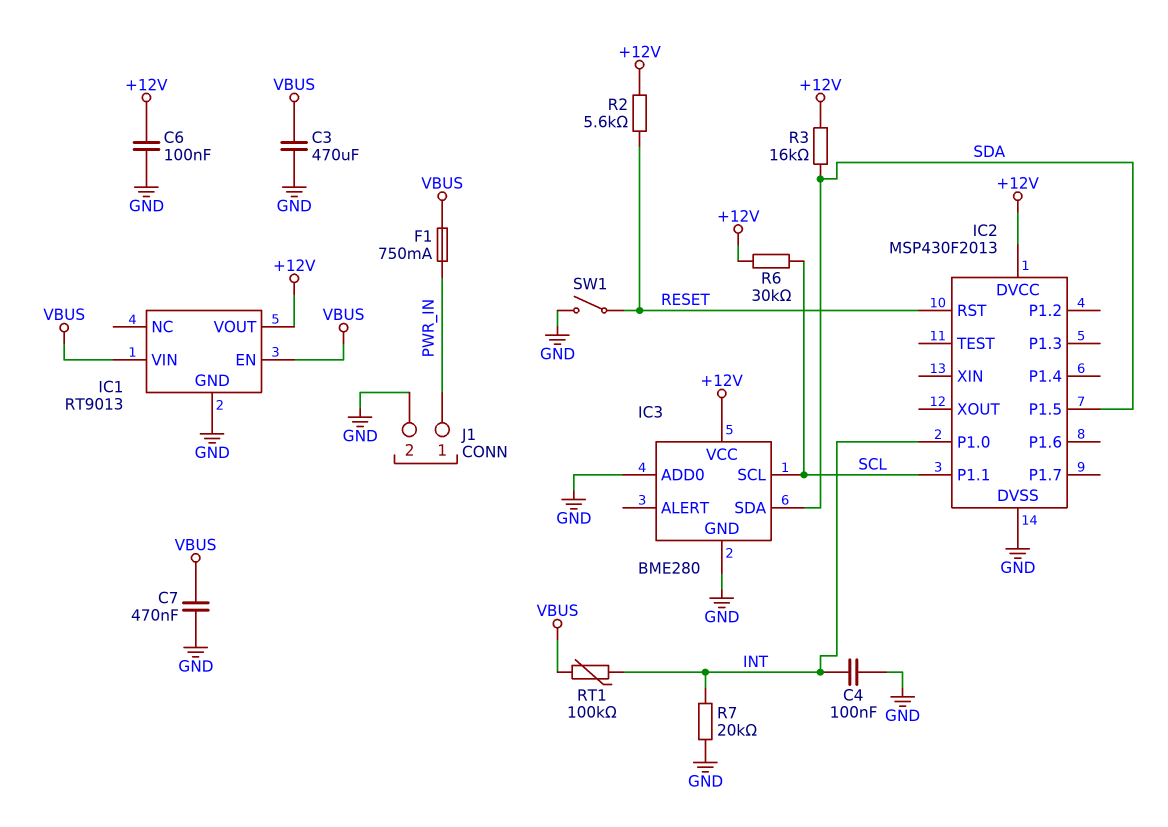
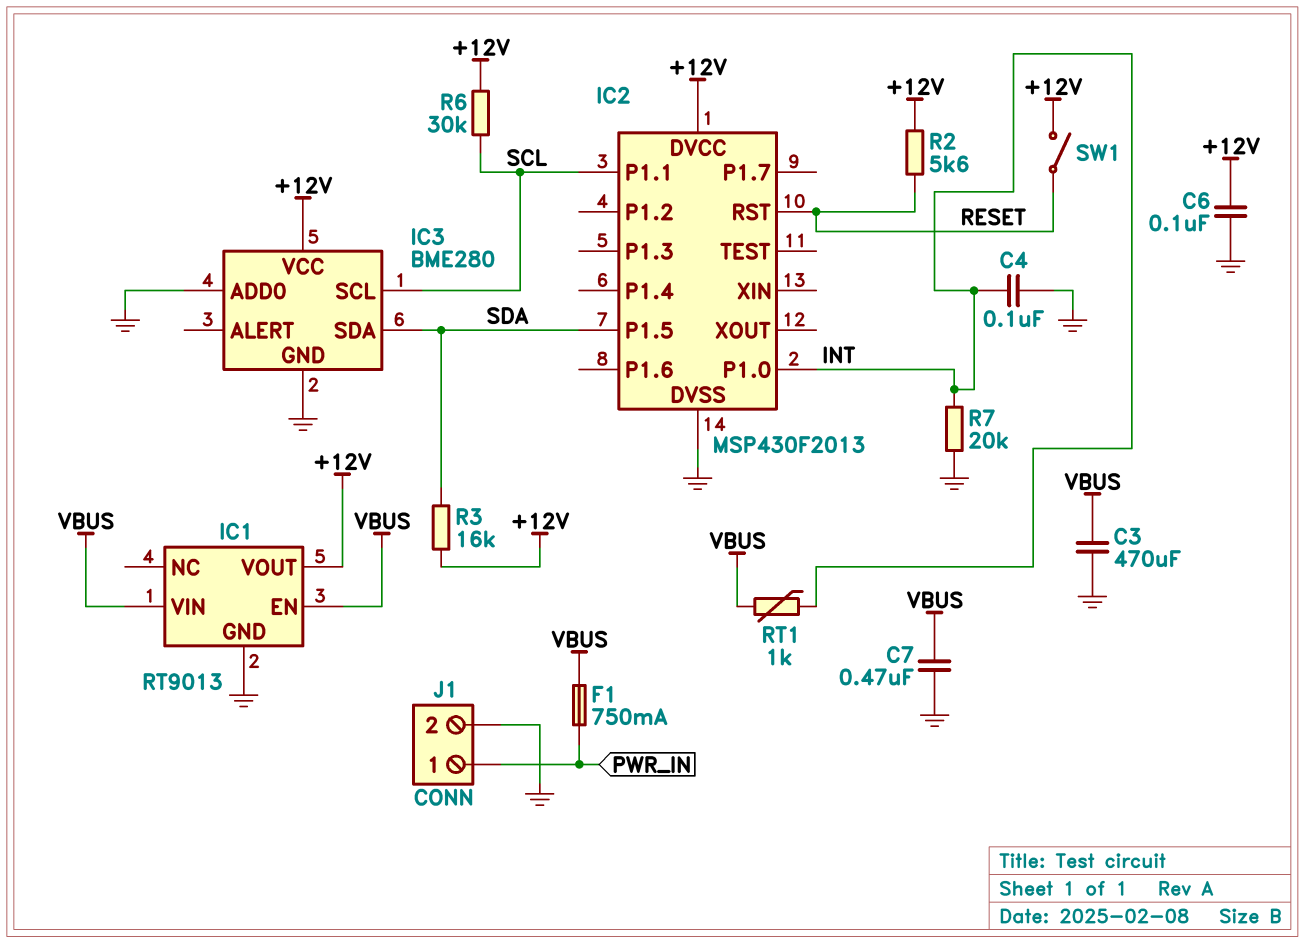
RT1: 100k (INT, VBUS) -> 1k (INT, VBUS)
SW1: switch (GND, RESET) -> switch (+12V, RESET)

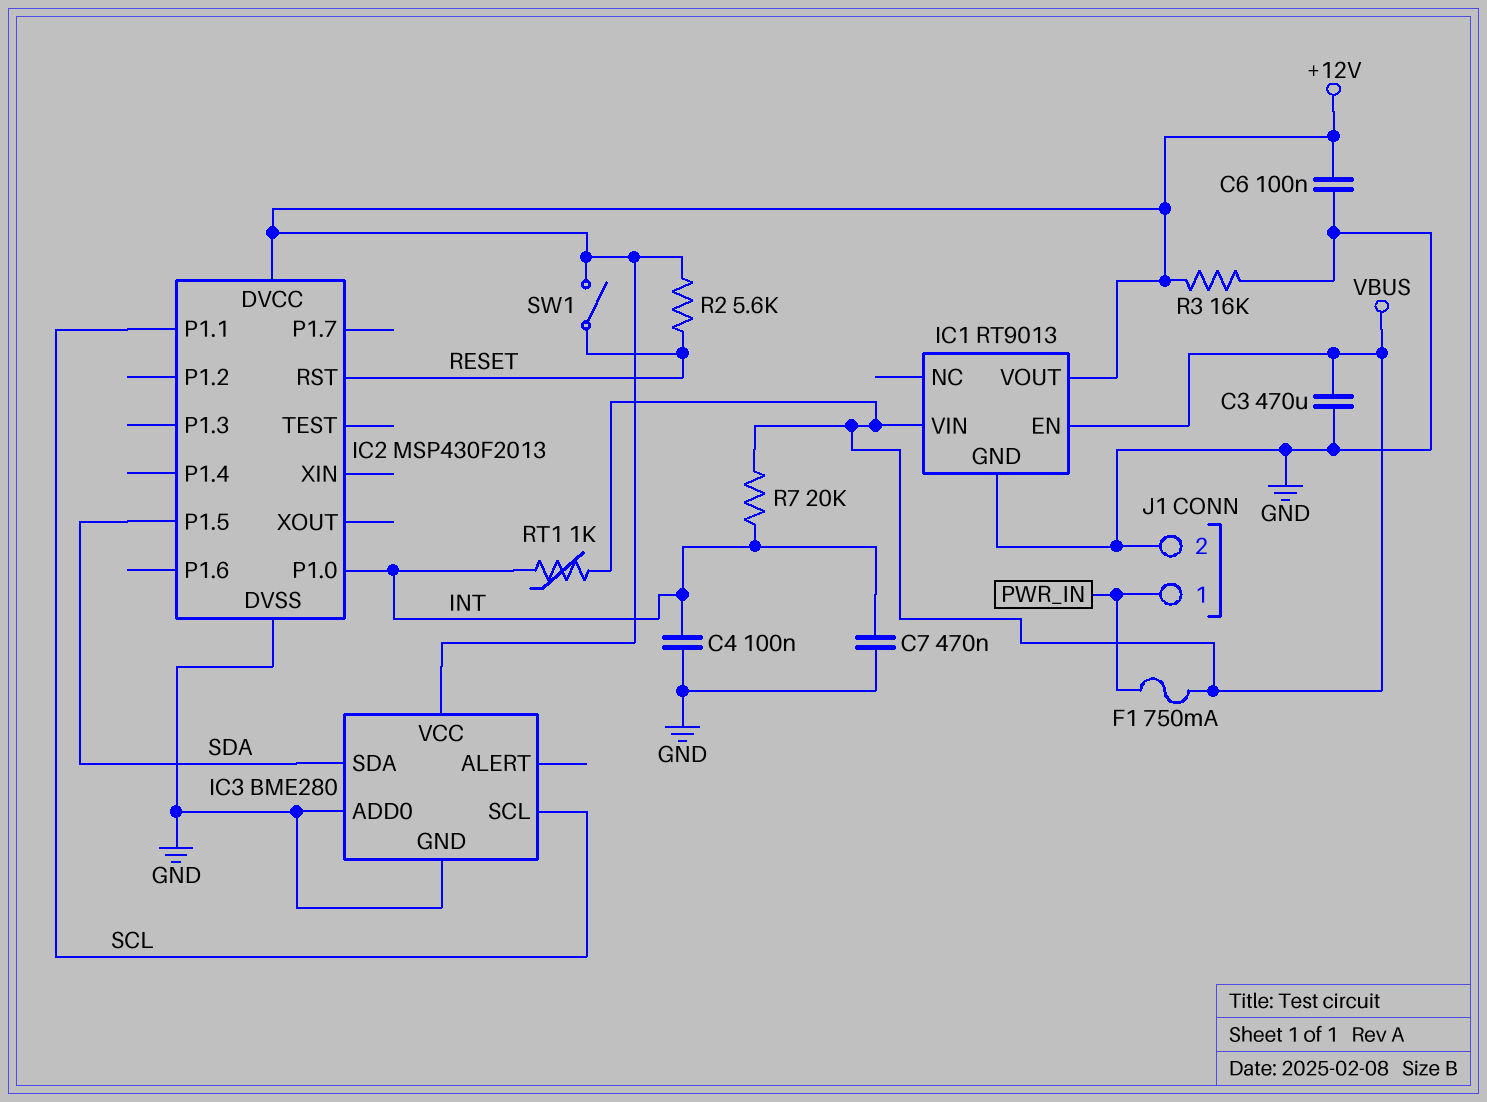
C7: 470nF (GND, VBUS) -> 470nF (GND, INT)
R3: 16k (+12V, SDA) -> 16k (+12V, GND)
R6: 30k (+12V, SCL) -> none
R7: 20k (GND, INT) -> 20k (INT, VBUS)

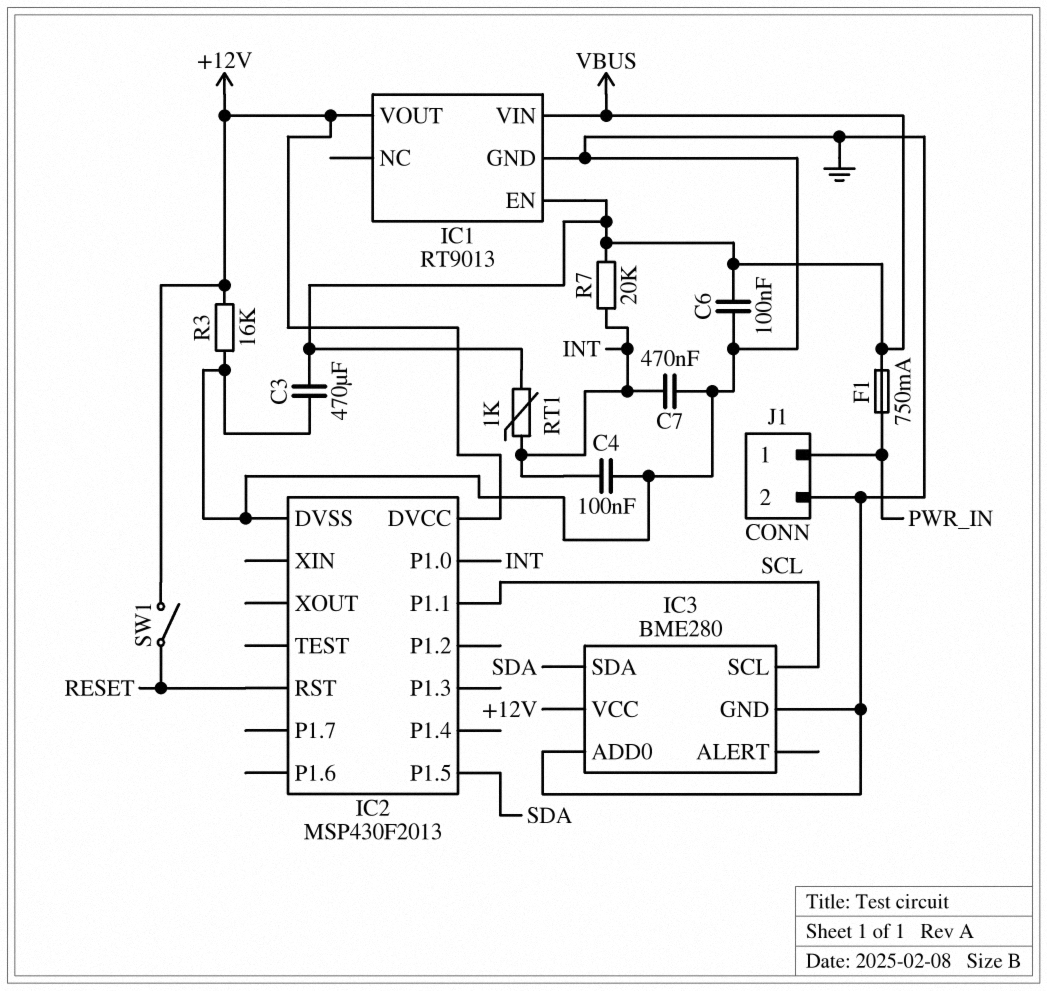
C6: 100nF (+12V, GND) -> 100nF (GND, VBUS)
R2: 5.6k (+12V, RESET) -> none

